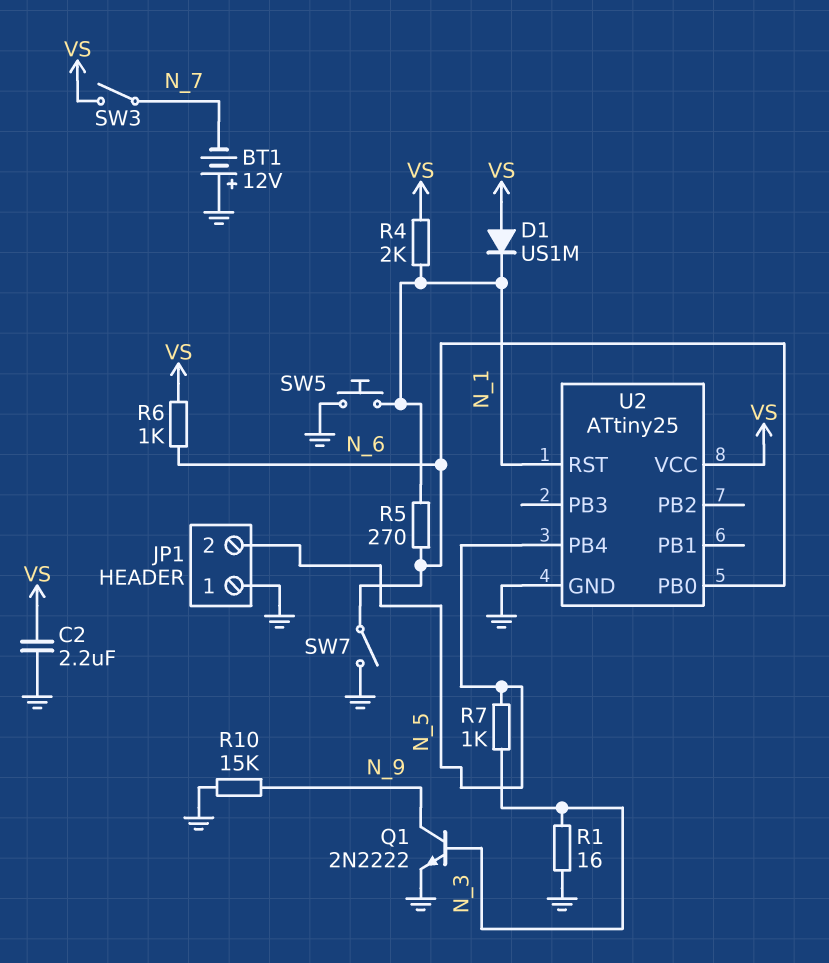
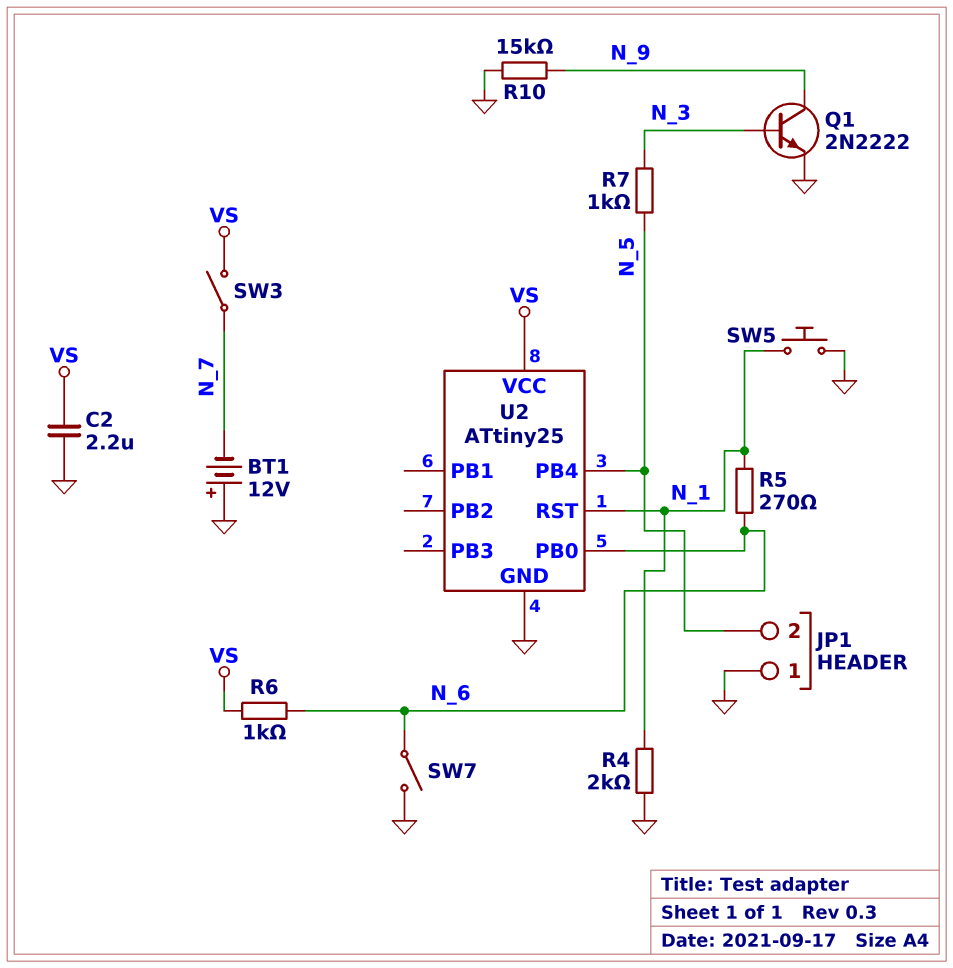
D1: diode US1M (A VS, K N_1) -> none
R1: 16 (GND, N_3) -> none
R4: 2k (N_1, VS) -> 2k (GND, N_1)

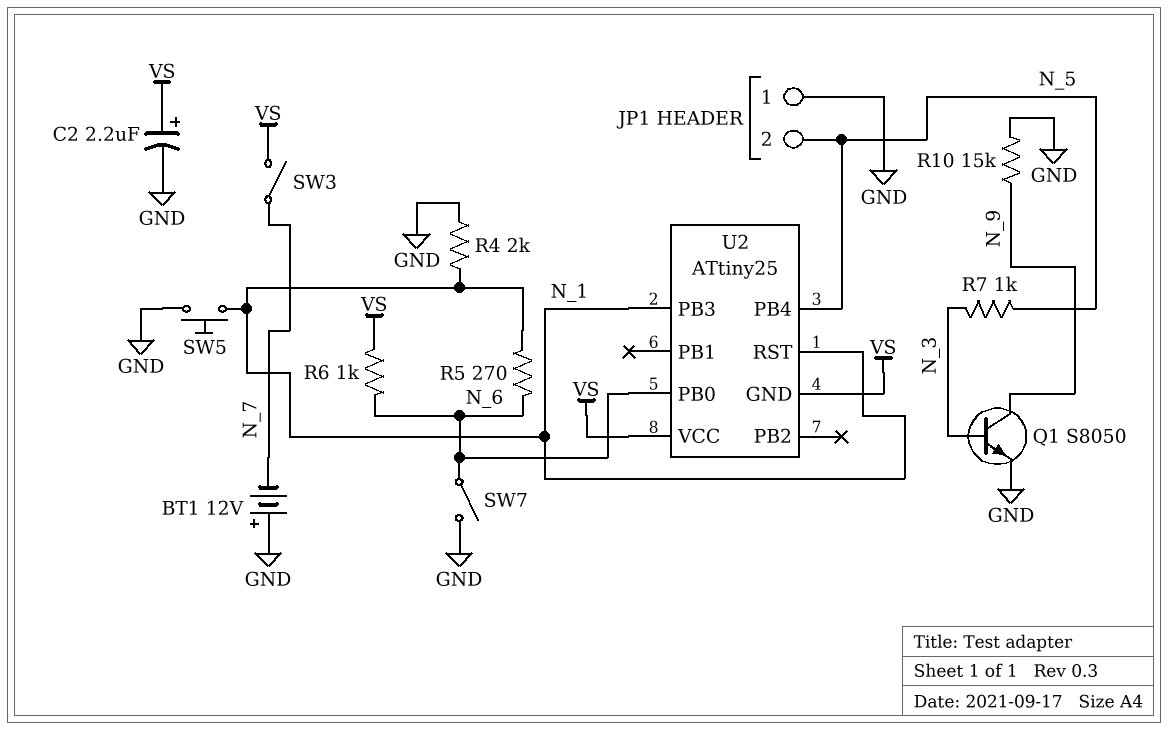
C2: 2.2uF (GND, VS) -> 2.2uF (plus VS, minus GND)
Q1: NPN 2N2222 (B N_3, C N_9, E GND) -> NPN S8050 (B N_3, C N_9, E GND)
U2 pin GND: GND -> VS
U2 pin PB3: none -> N_1

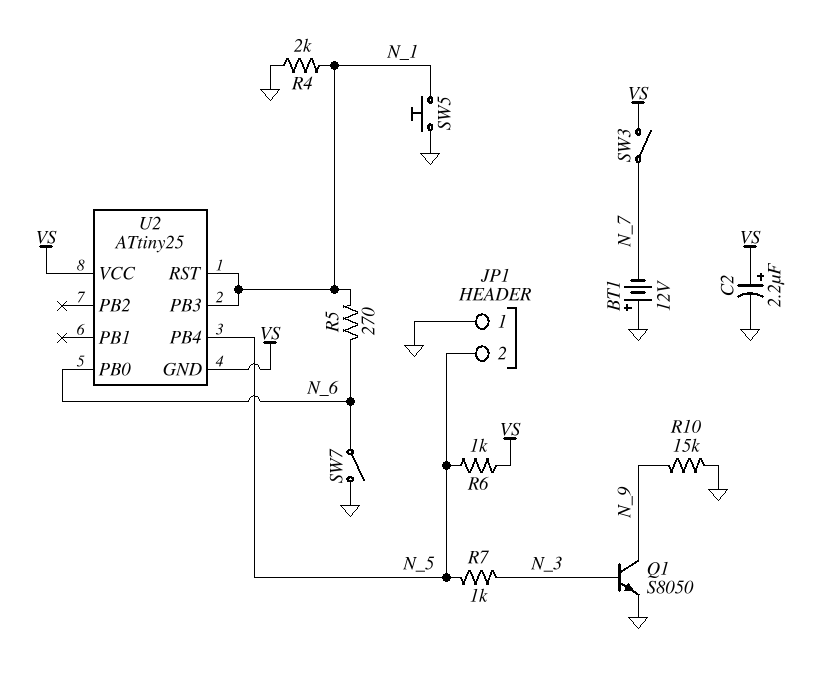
R6: 1k (N_6, VS) -> 1k (N_5, VS)

